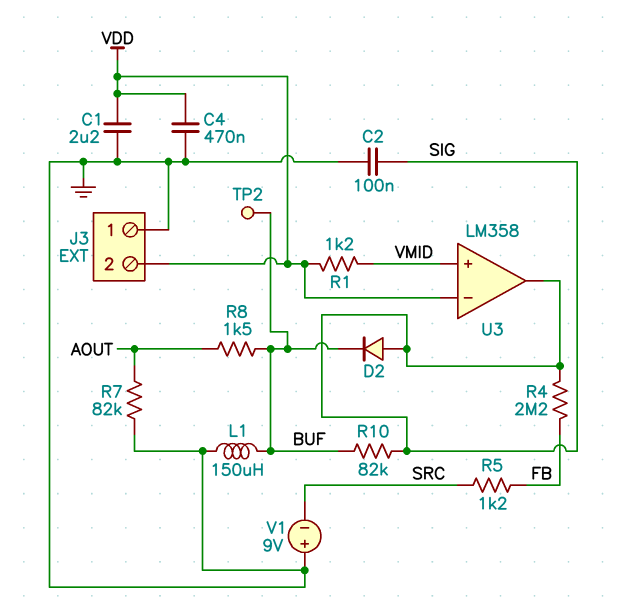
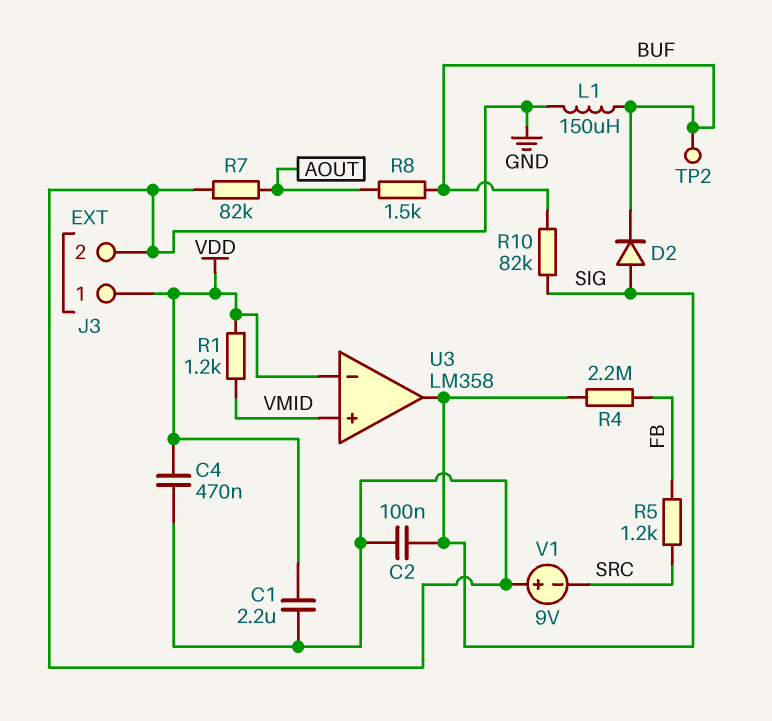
J3 pin 1: GND -> VDD
J3 pin 2: VDD -> GND

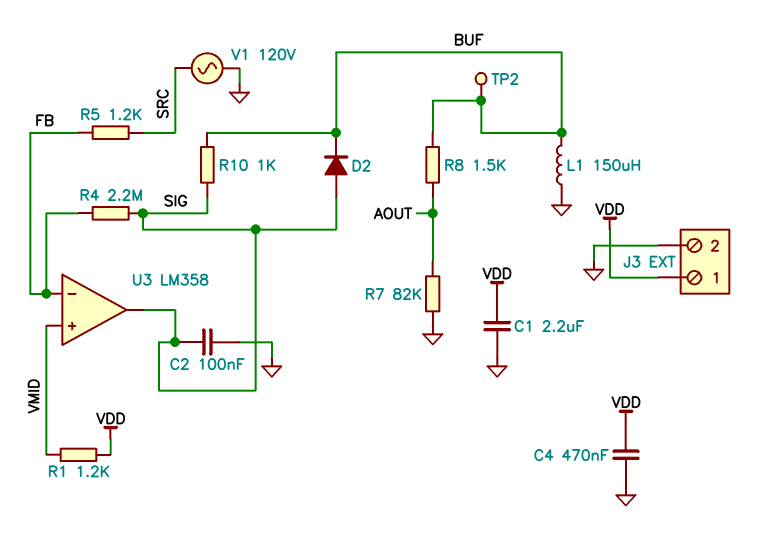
R10: 82k (BUF, SIG) -> 1k (BUF, SIG)
U3 pin in-: VDD -> FB
V1: 9V (plus GND, minus SRC) -> AC 120V (GND, SRC)

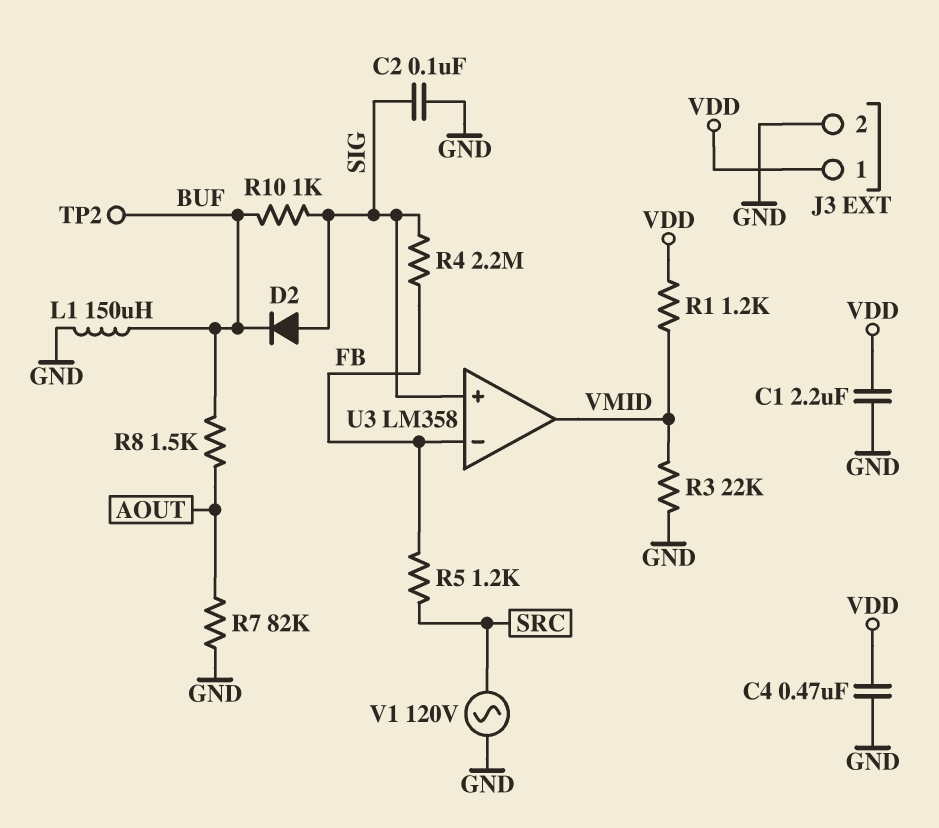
R3: none -> 22k (GND, VMID)
U3 pin in+: VMID -> SIG
U3 pin out: SIG -> VMID

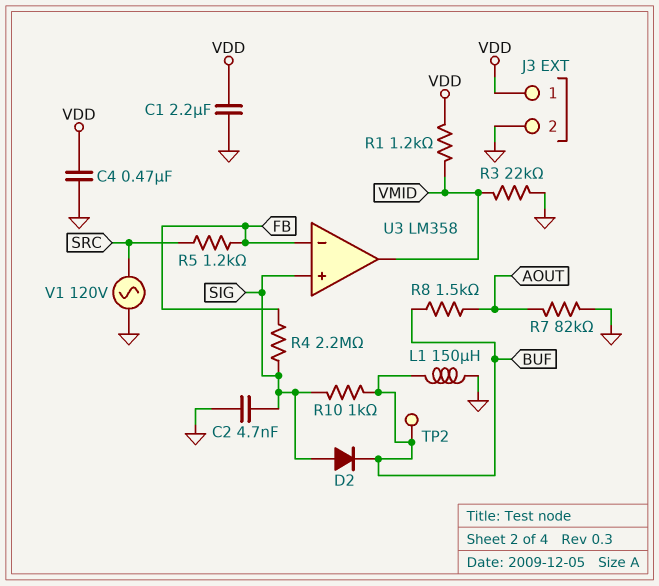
C2: 100nF (GND, SIG) -> 4.7nF (GND, SIG)

